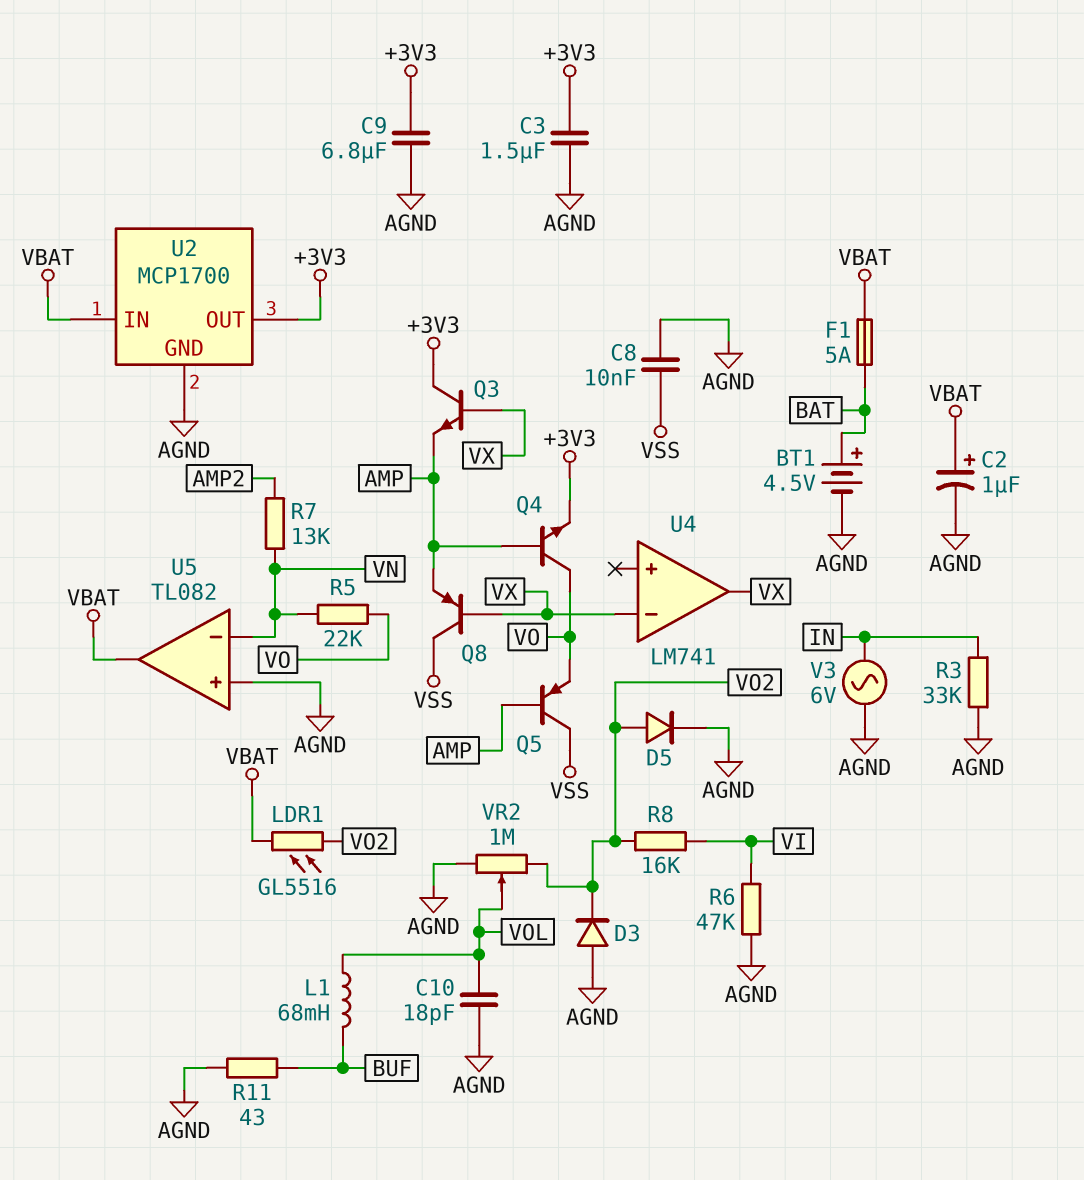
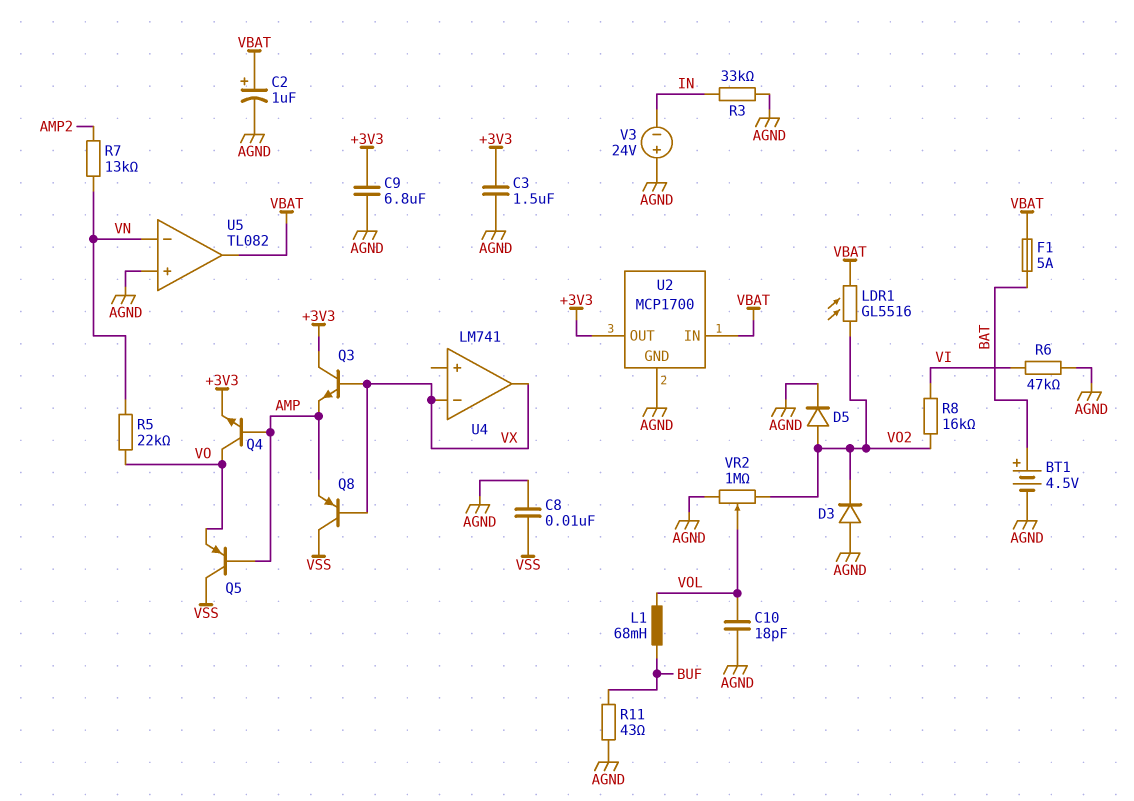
V3: AC 6V (AGND, IN) -> 24V (plus AGND, minus IN)

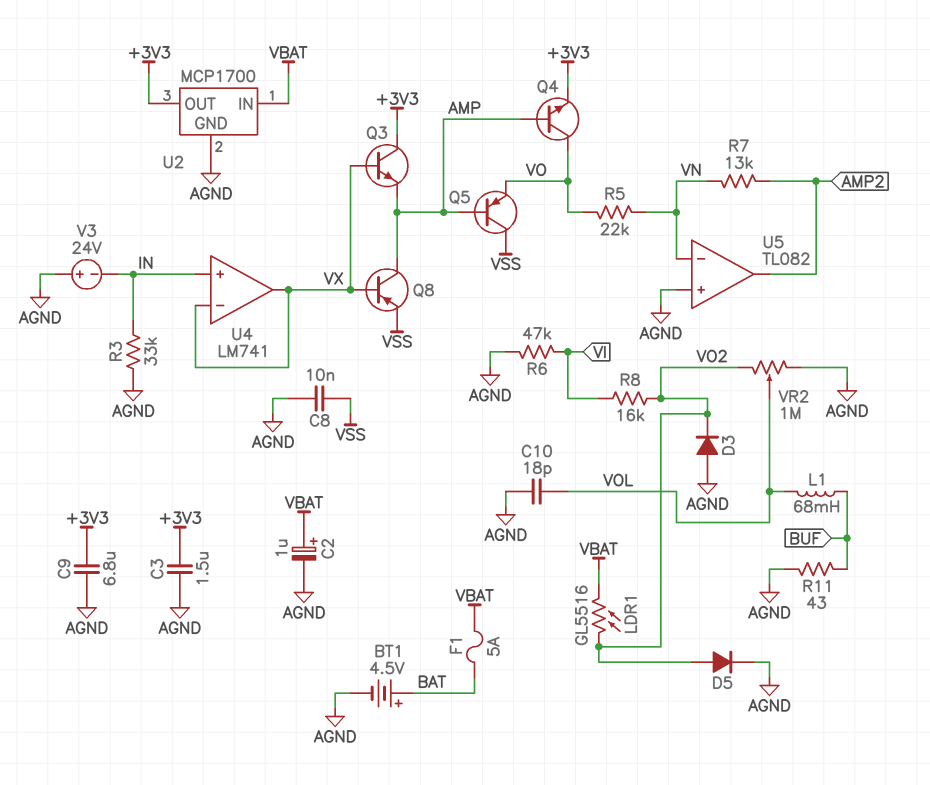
Q8: PNP (B VX, C VSS, E AMP) -> PNP (B VX, C AMP, E VSS)
U4 pin in+: none -> IN
U5 pin out: VBAT -> AMP2

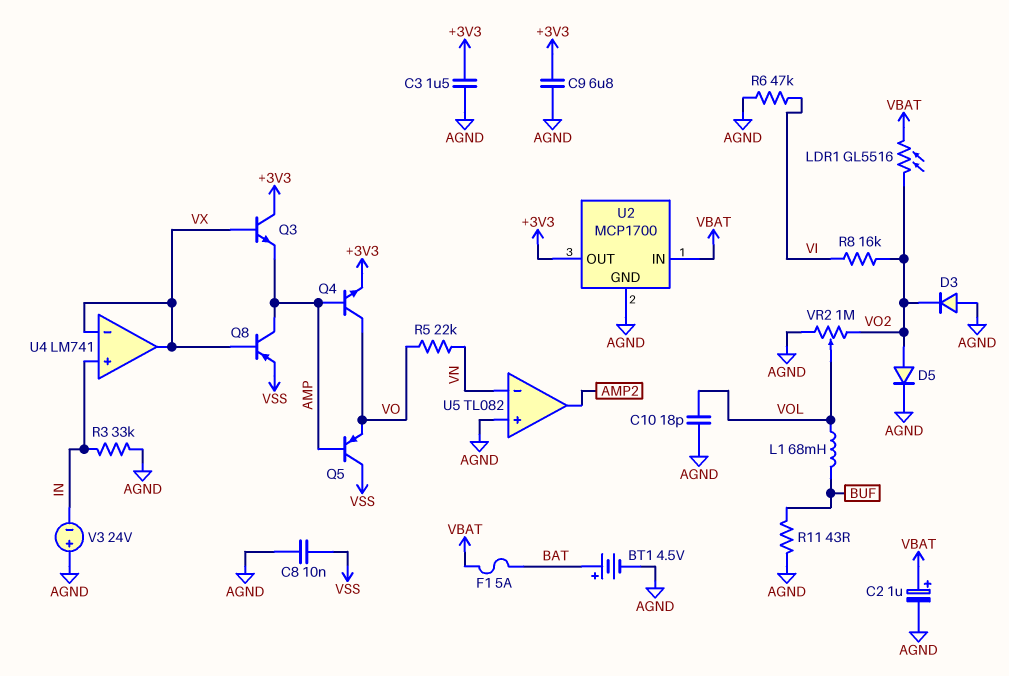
R7: 13k (AMP2, VN) -> none

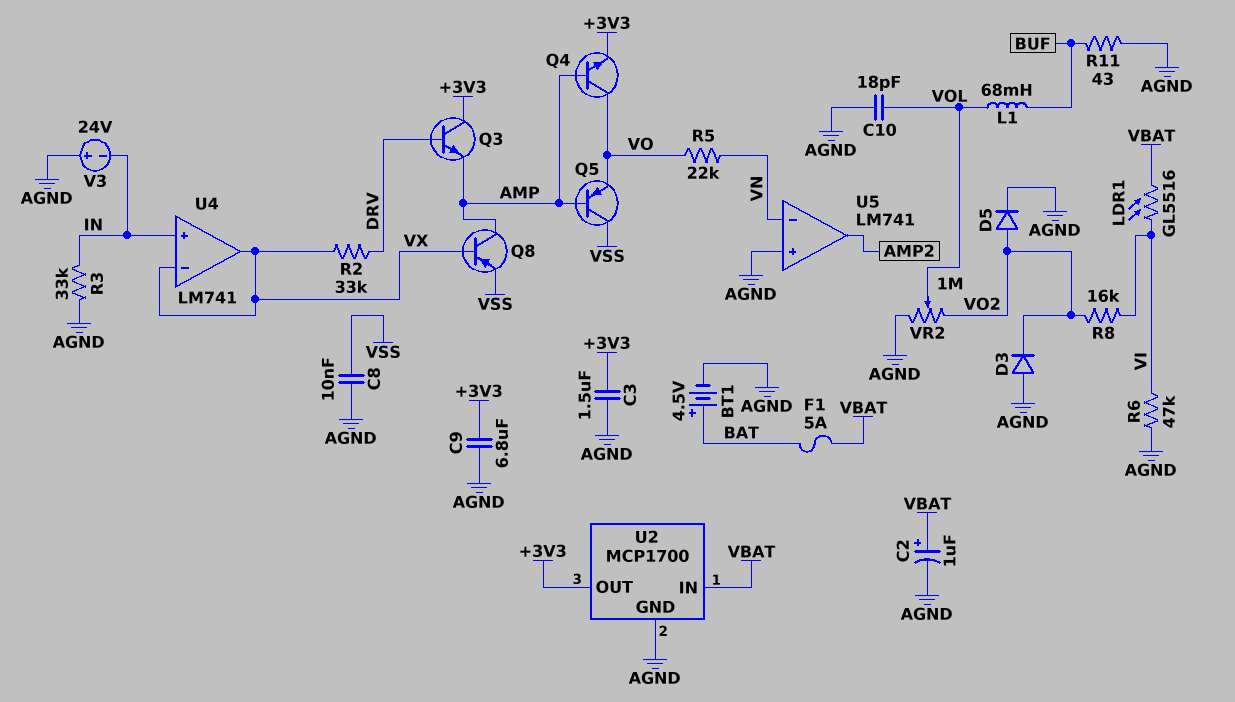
LDR1: GL5516 (VBAT, VO2) -> GL5516 (VBAT, VI)
Q3: NPN (B VX, C +3V3, E AMP) -> NPN (B DRV, C +3V3, E AMP)
R2: none -> 33k (DRV, VX)
U5: TL082 -> LM741

